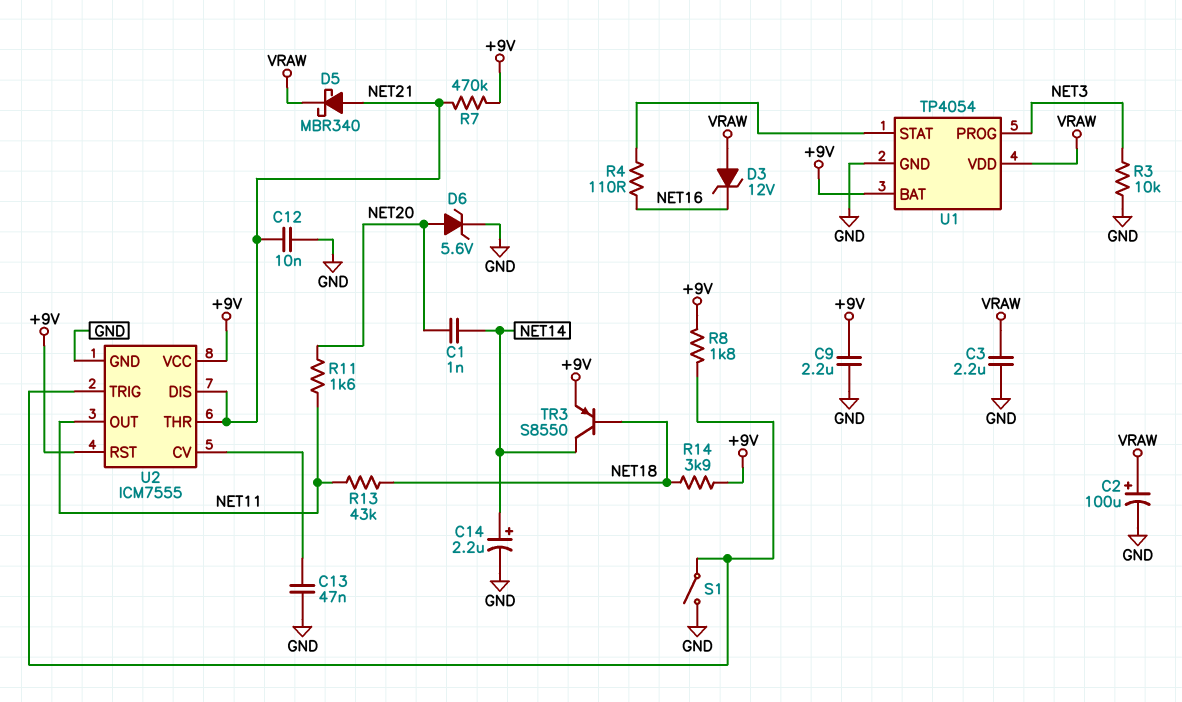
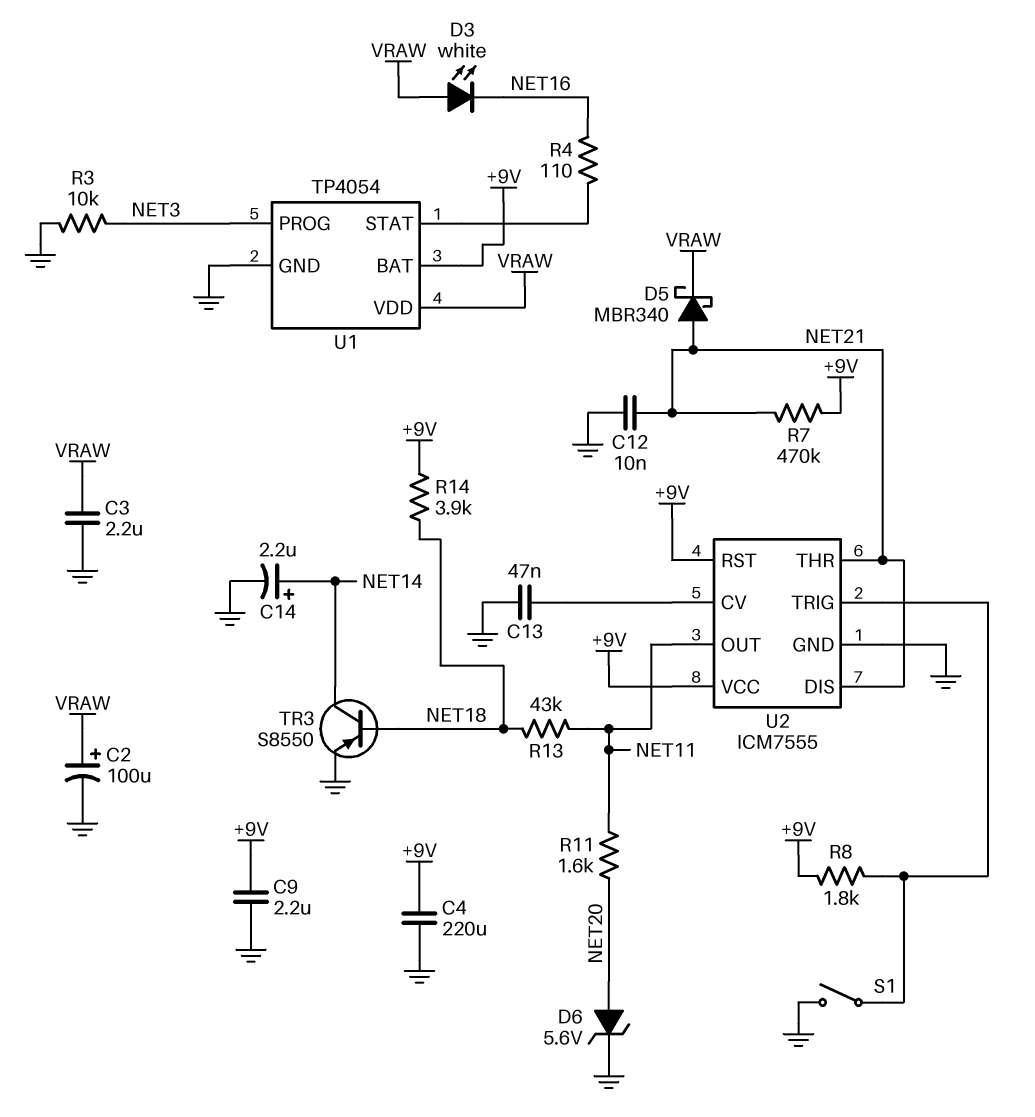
C1: 1nF (NET14, NET20) -> none
C4: none -> 220uF (+9V, GND)
D3: zener 12V (A VRAW, K NET16) -> LED white (A VRAW, K NET16)
TR3: PNP S8550 (B NET18, C NET14, E +9V) -> PNP S8550 (B NET18, C NET14, E GND)

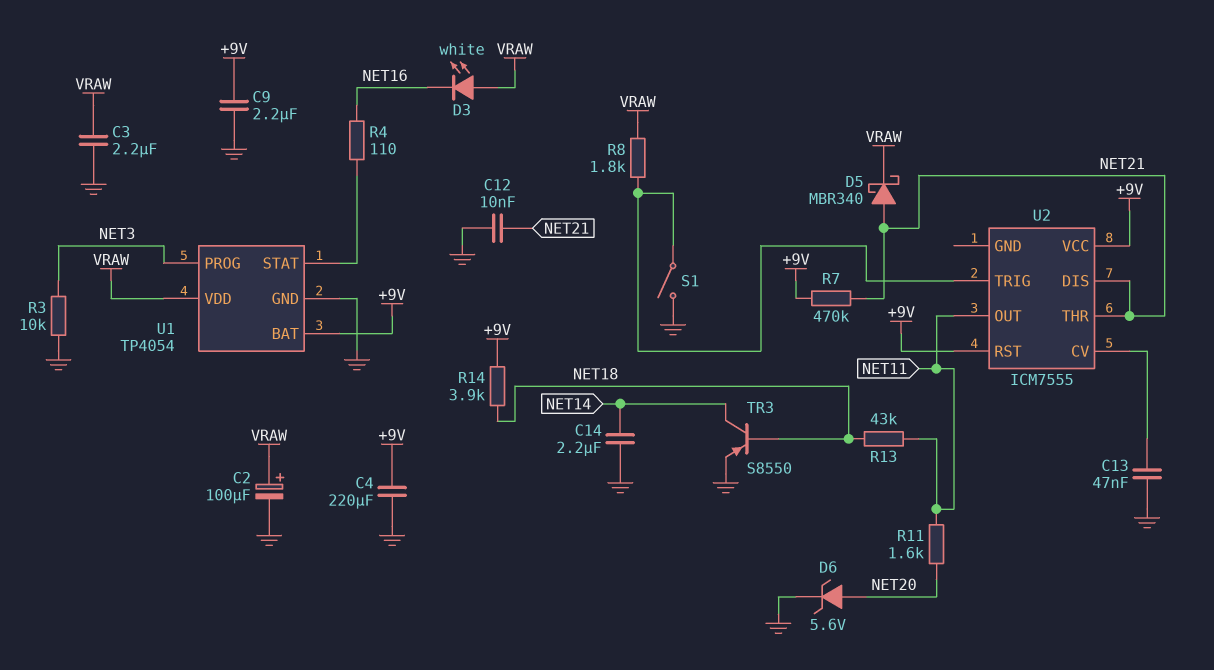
C14: 2.2uF (plus NET14, minus GND) -> 2.2uF (GND, NET14)
R8: 1.8k (+9V, U2/TRIG) -> 1.8k (U2/TRIG, VRAW)
U2 pin GND: GND -> none

